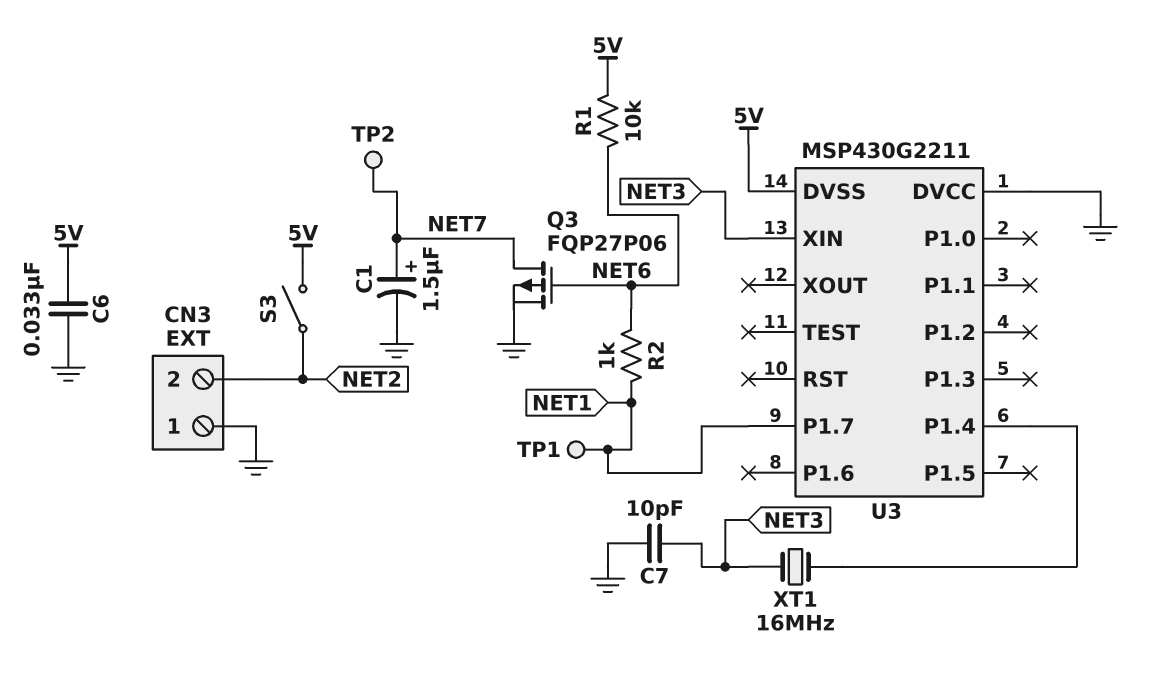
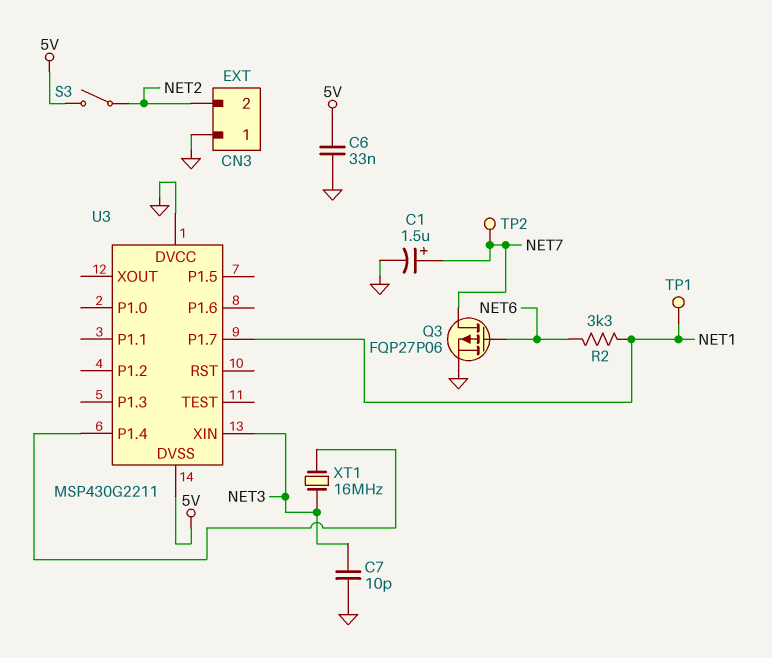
R1: 10k (5V, NET6) -> none
R2: 1k (NET1, NET6) -> 3.3k (NET1, NET6)

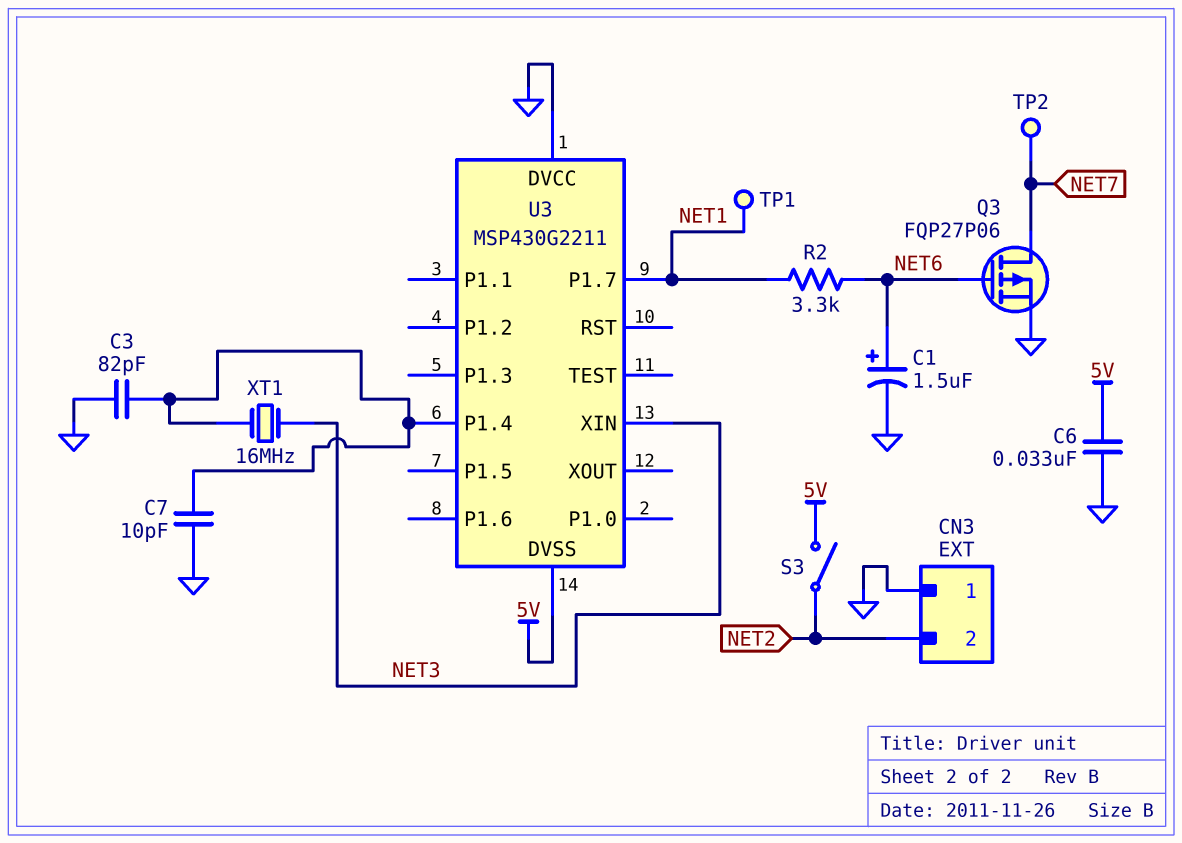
C1: 1.5uF (plus NET7, minus GND) -> 1.5uF (plus NET6, minus GND)
C3: none -> 82pF (GND, U3/P1.4)
C7: 10pF (GND, NET3) -> 10pF (GND, U3/P1.4)

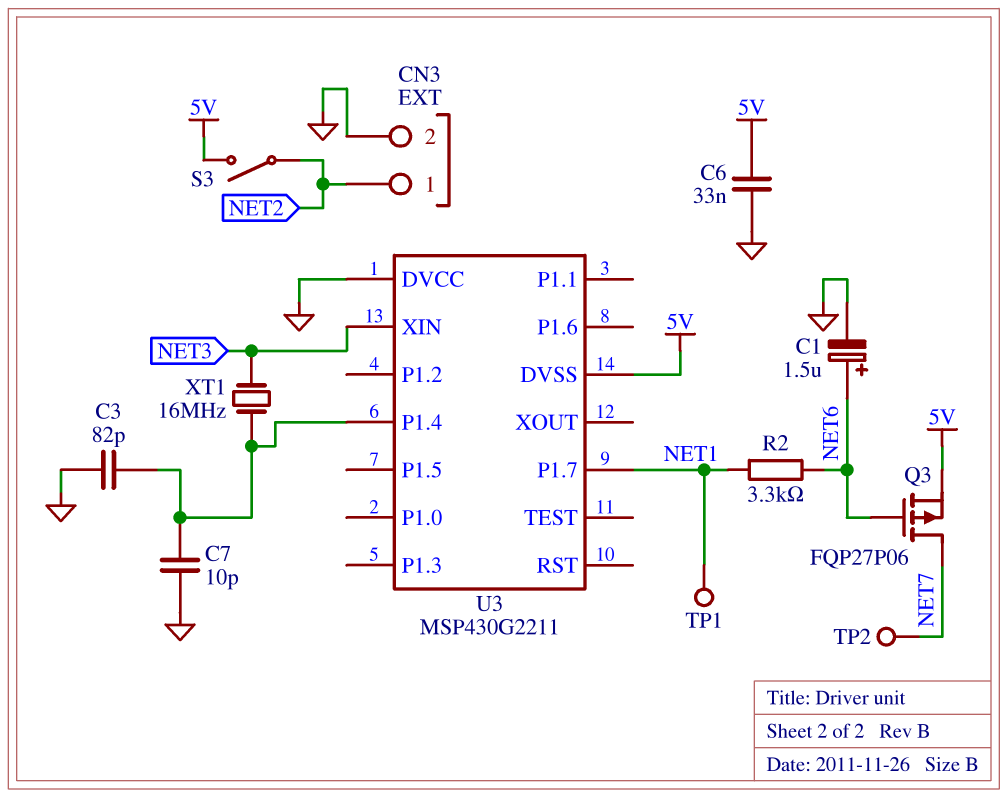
CN3 pin 1: GND -> NET2
CN3 pin 2: NET2 -> GND
Q3: PMOS FQP27P06 (G NET6, D NET7, S GND) -> PMOS FQP27P06 (G NET6, D NET7, S 5V)

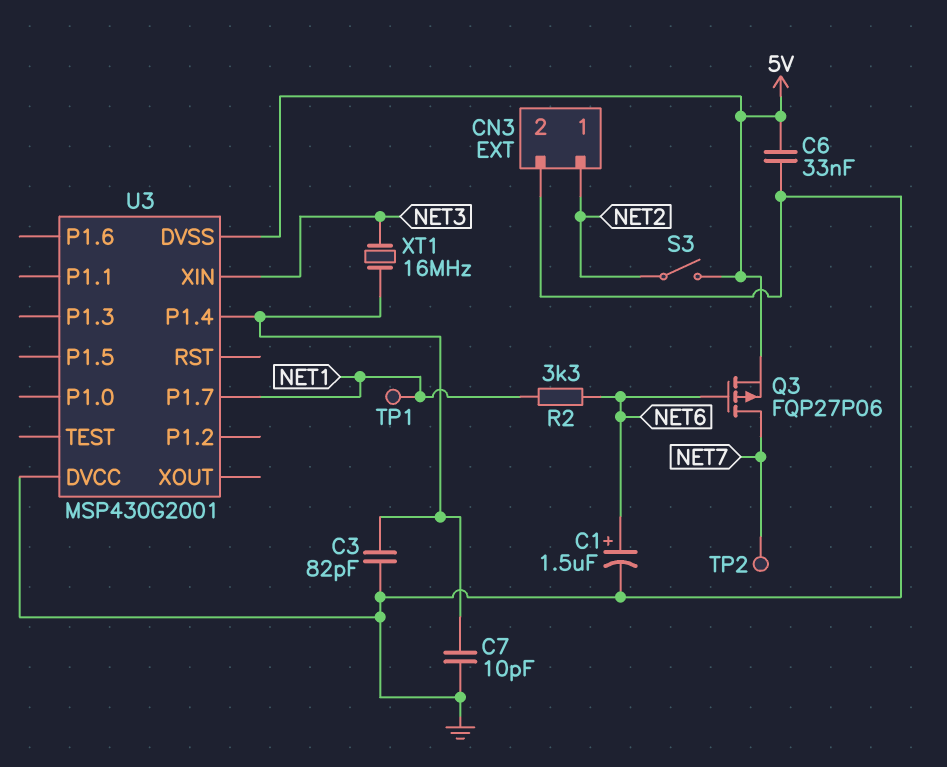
U3: MSP430G2211 -> MSP430G2001

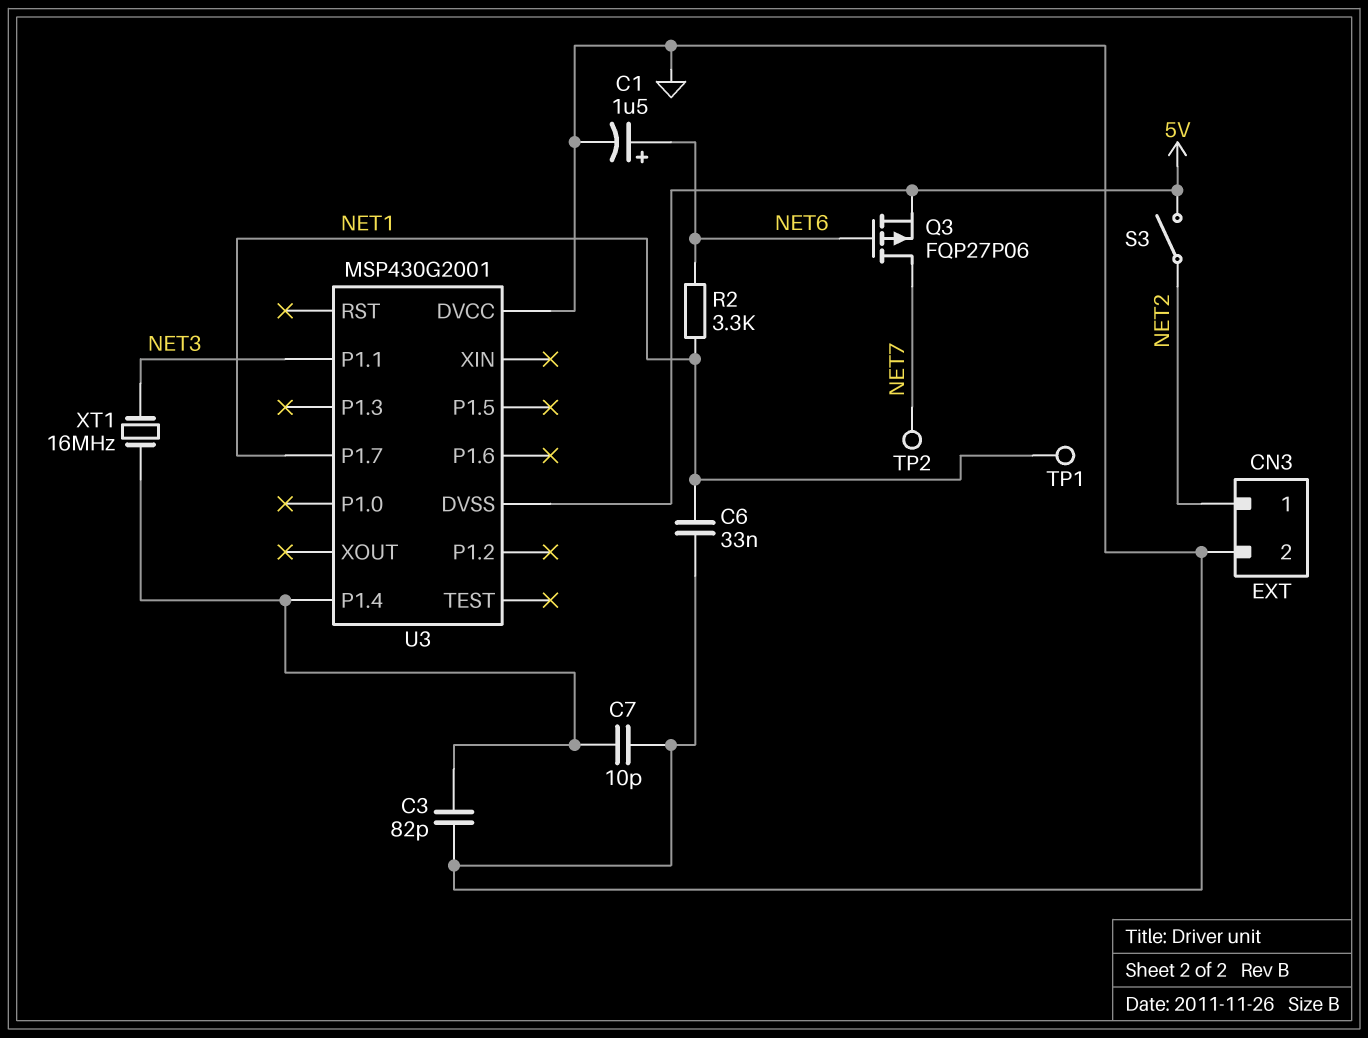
C6: 33nF (5V, GND) -> 33nF (GND, NET1)
U3 pin P1.1: none -> NET3
U3 pin XIN: NET3 -> none

